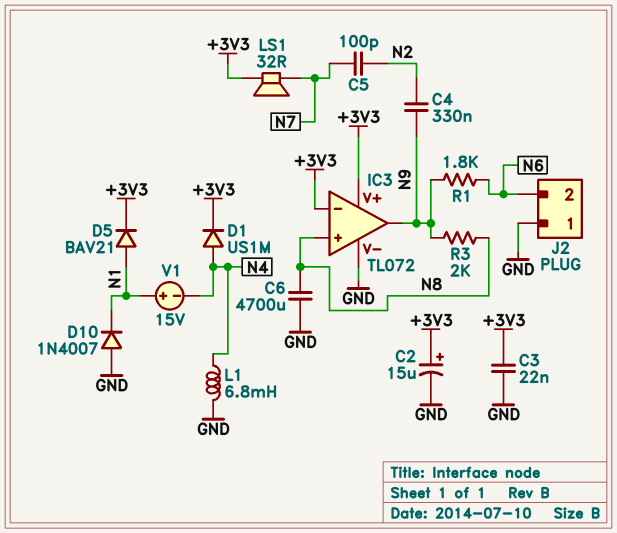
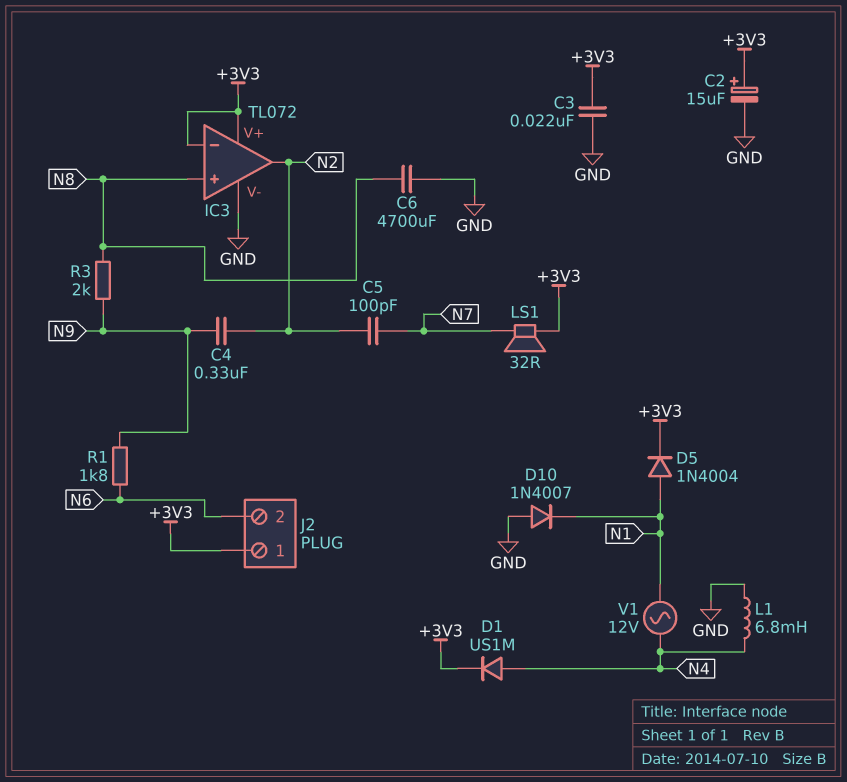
D5: diode BAV21 (A N1, K +3V3) -> diode 1N4004 (A N1, K +3V3)
IC3 pin out: N9 -> N2
J2 pin 1: GND -> +3V3
V1: 15V (plus N1, minus N4) -> AC 12V (N1, N4)

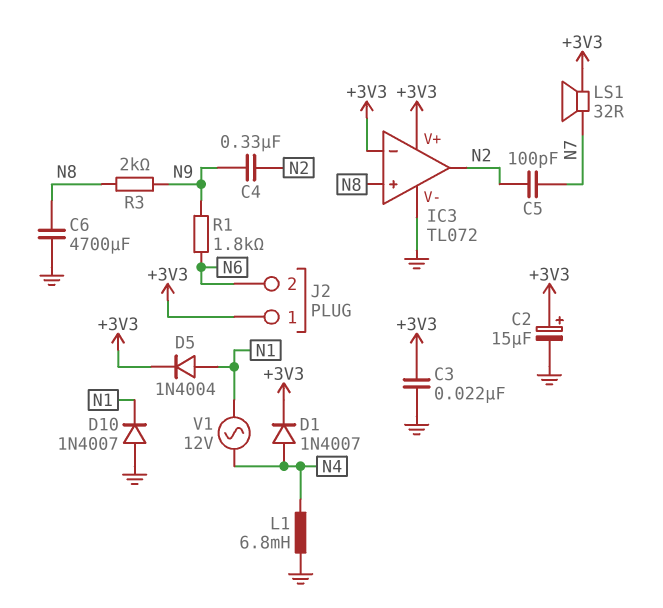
D1: diode US1M (A N4, K +3V3) -> diode 1N4007 (A N4, K +3V3)

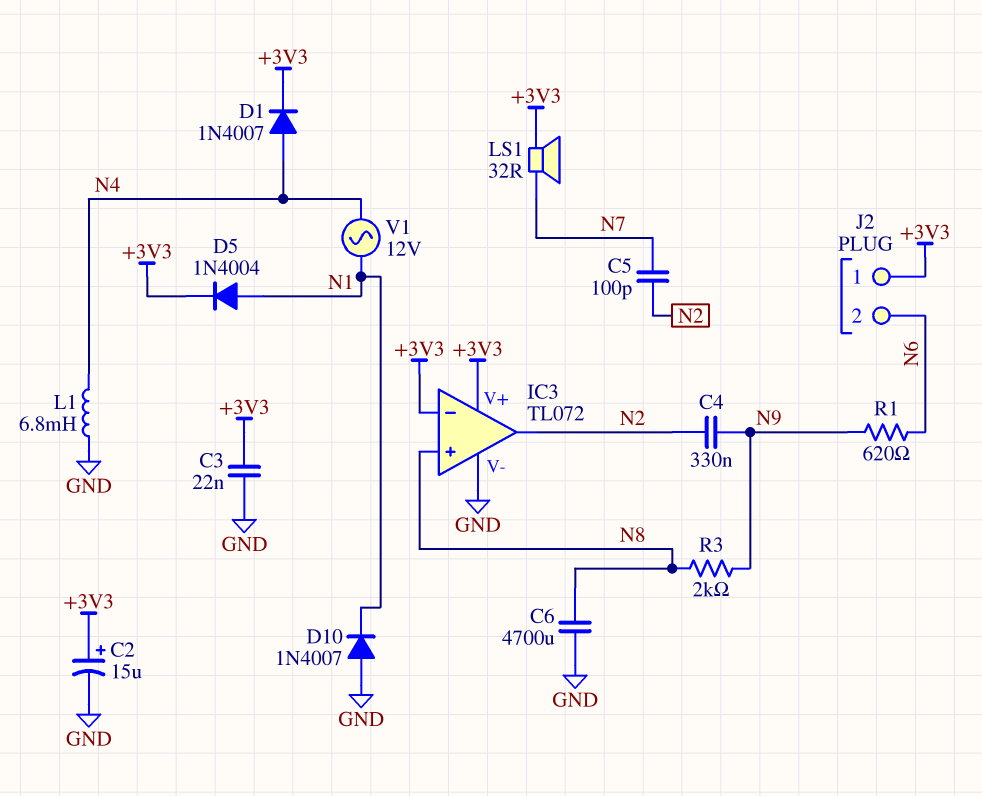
R1: 1.8k (N6, N9) -> 620 (N6, N9)

